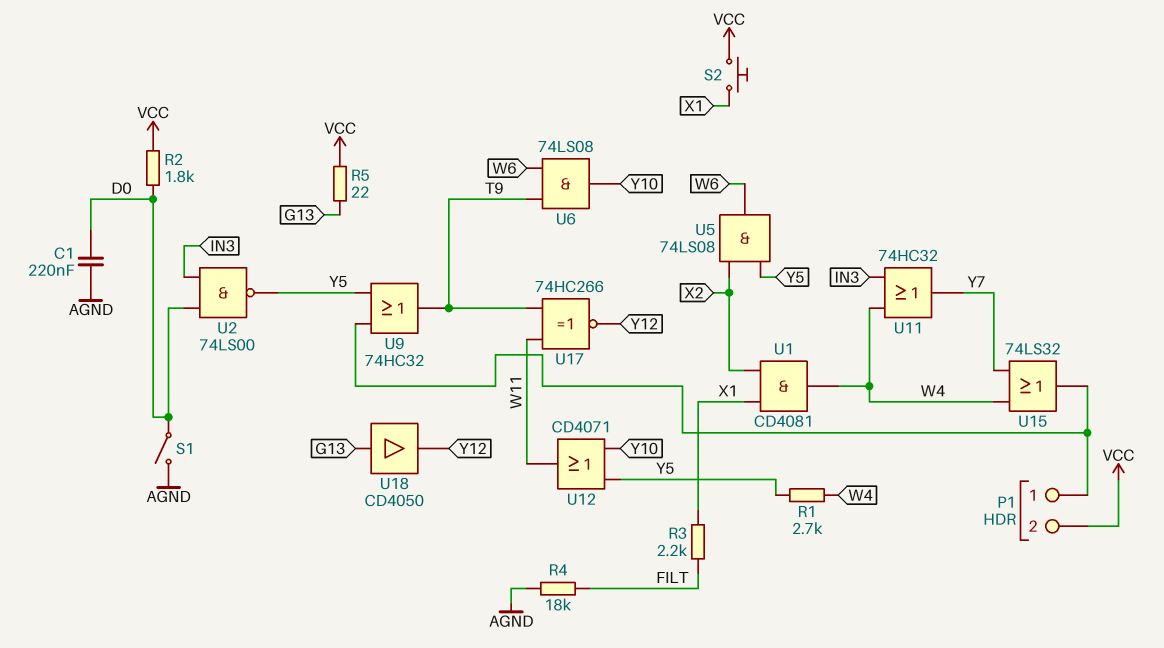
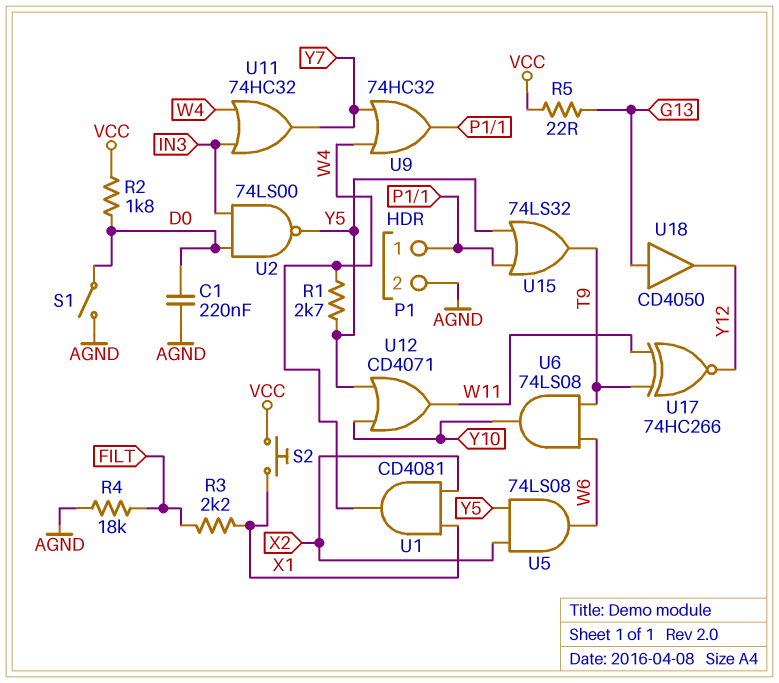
P1 pin 2: VCC -> AGND
U9: OR 74HC32 (in P1/1, in Y5, out T9) -> OR 74HC32 (in W4, in Y7, out P1/1)
U15: OR 74LS32 (in W4, in Y7, out P1/1) -> OR 74LS32 (in P1/1, in Y5, out T9)

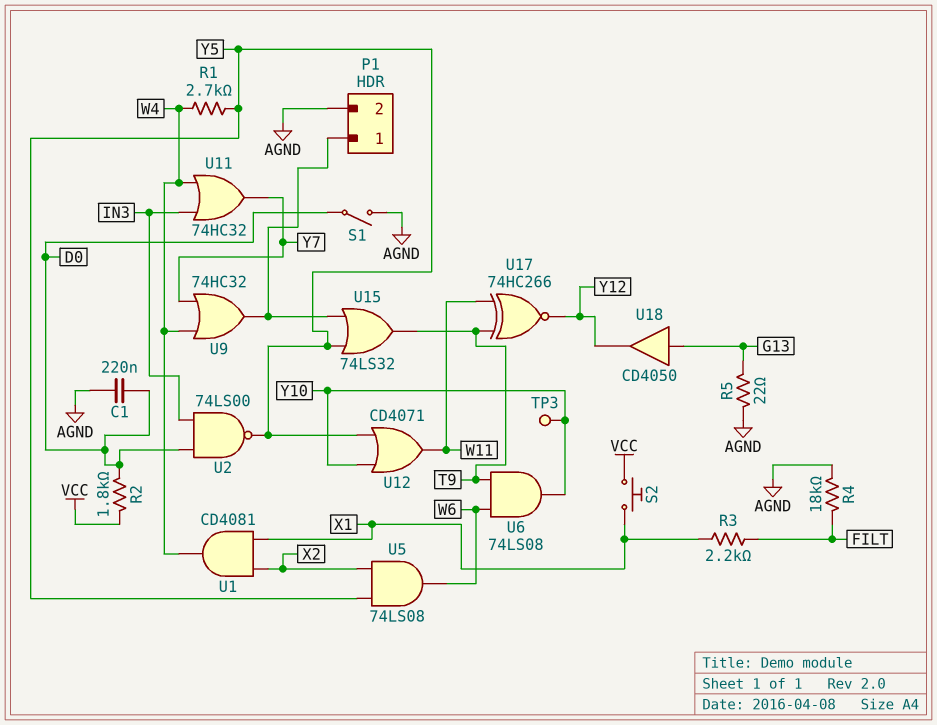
R5: 22 (G13, VCC) -> 22 (AGND, G13)
TP3: none -> test point (Y10)

